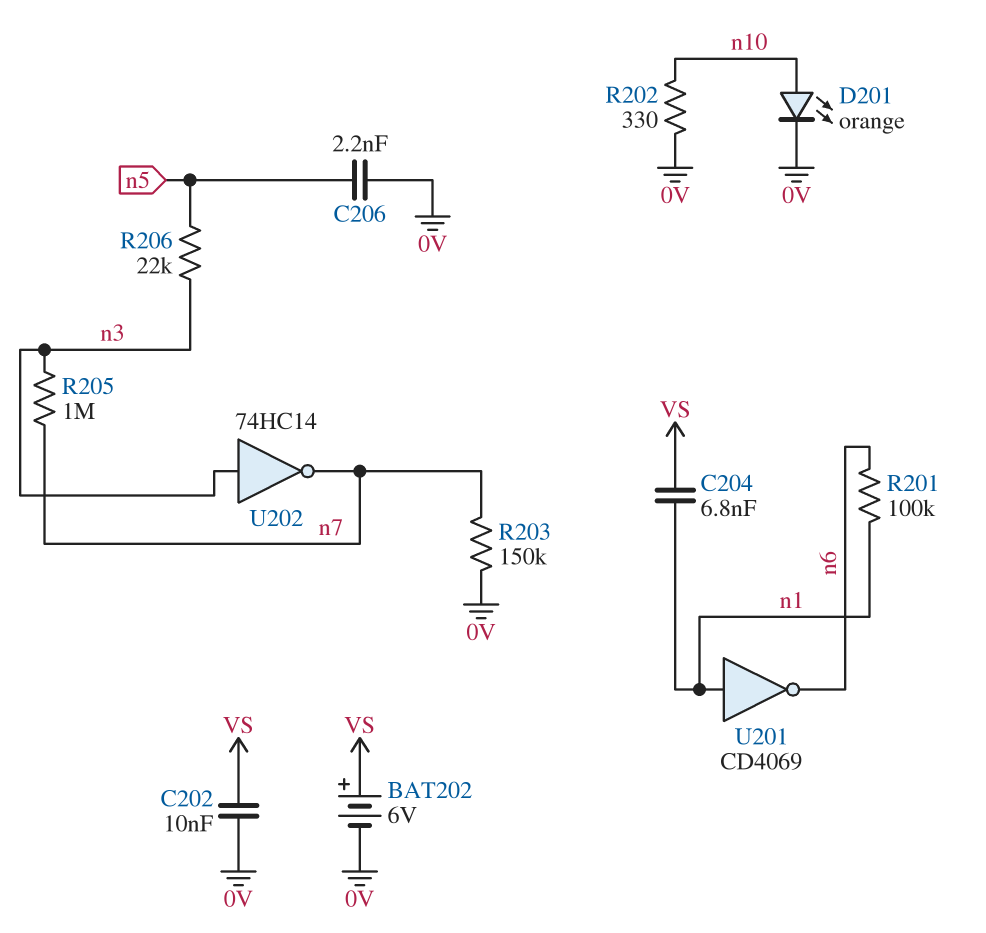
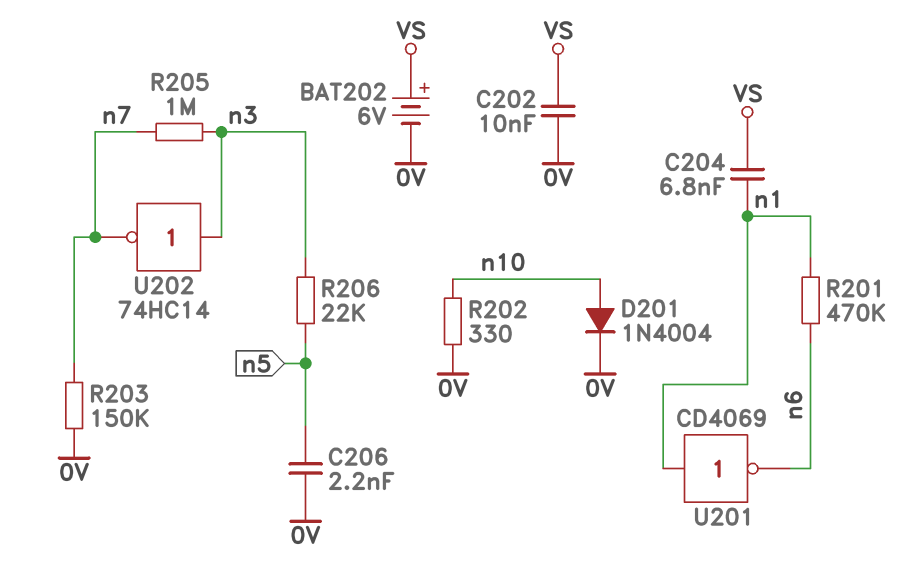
D201: LED orange (A n10, K 0V) -> diode 1N4004 (A n10, K 0V)
R201: 100k (n1, n6) -> 470k (n1, n6)

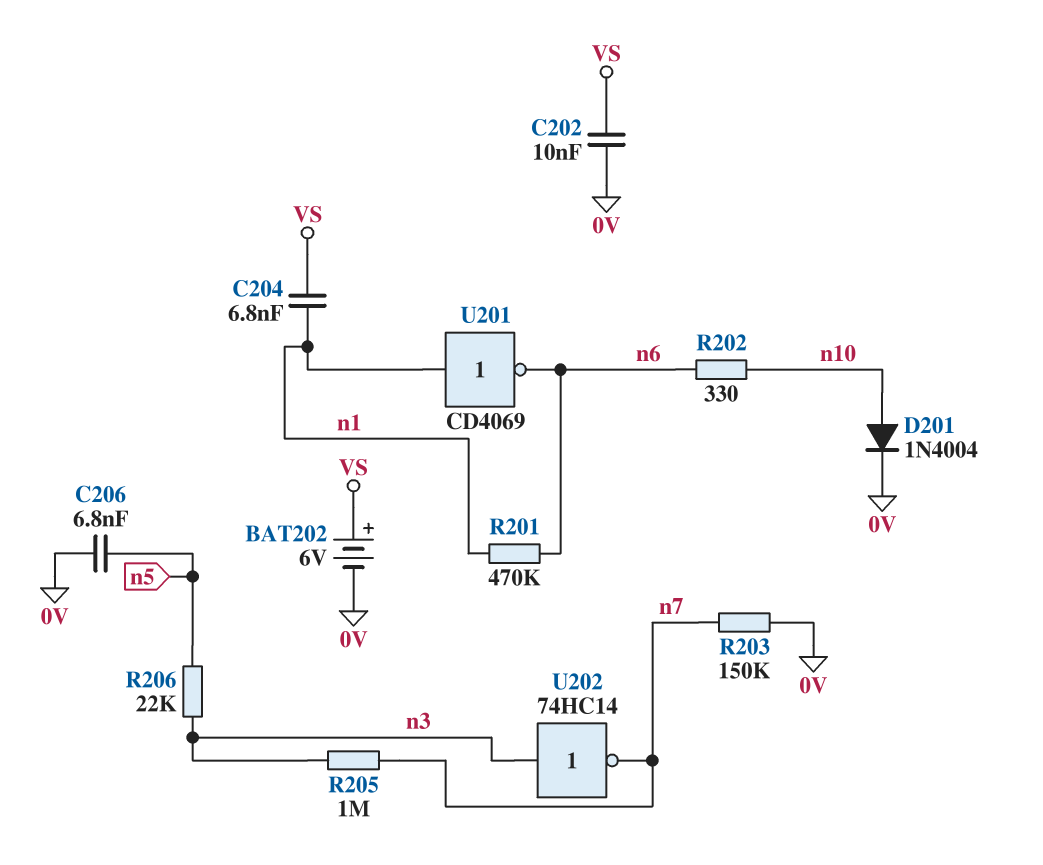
C206: 2.2nF (0V, n5) -> 6.8nF (0V, n5)
R202: 330 (0V, n10) -> 330 (n6, n10)

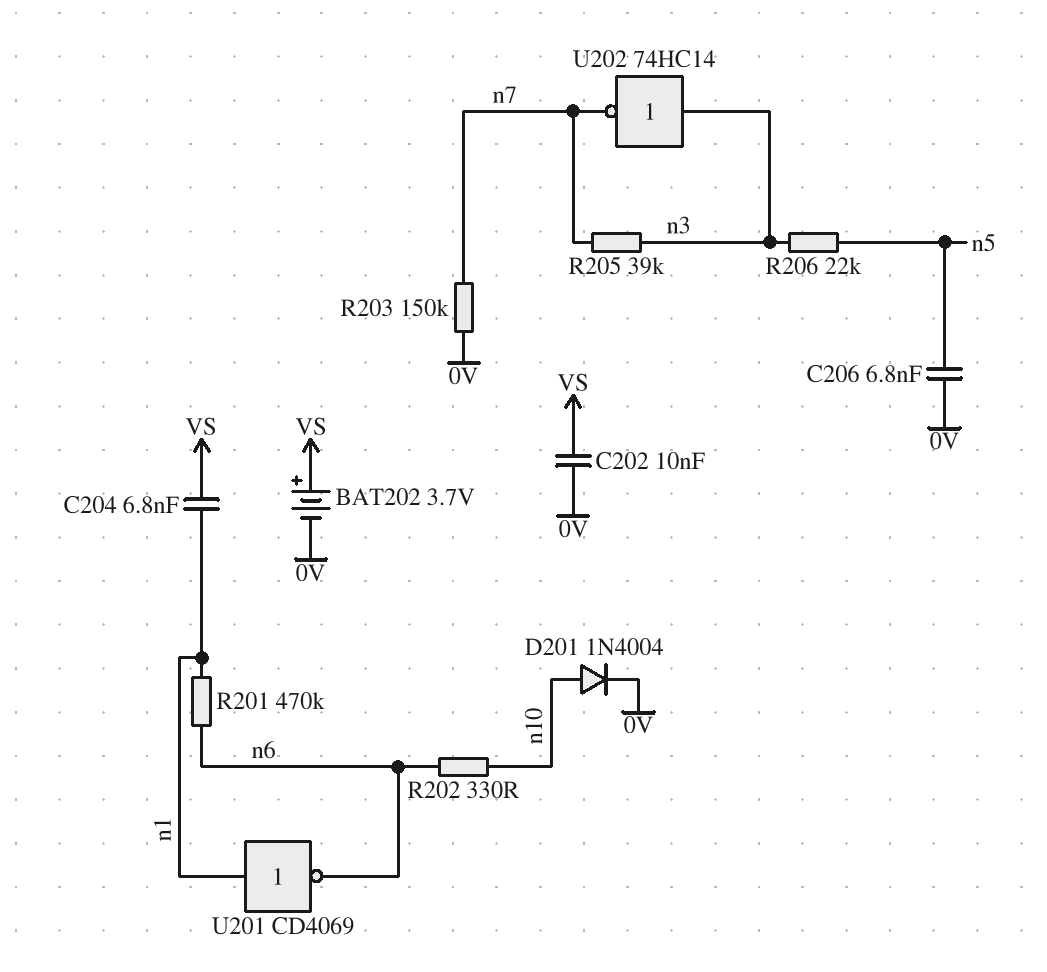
BAT202: 6V (plus VS, minus 0V) -> 3.7V (plus VS, minus 0V)
R205: 1M (n3, n7) -> 39k (n3, n7)

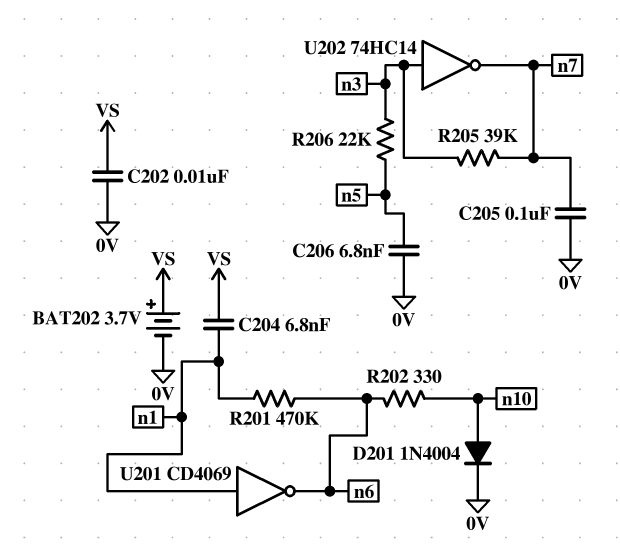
C205: none -> 100nF (0V, n7)
R203: 150k (0V, n7) -> none

